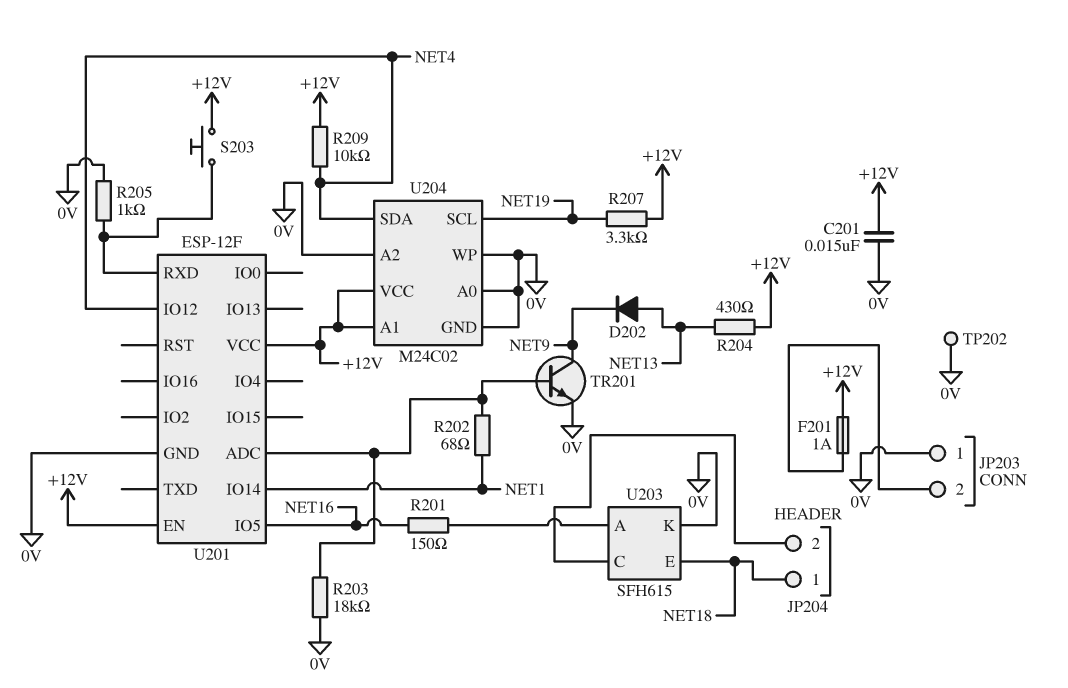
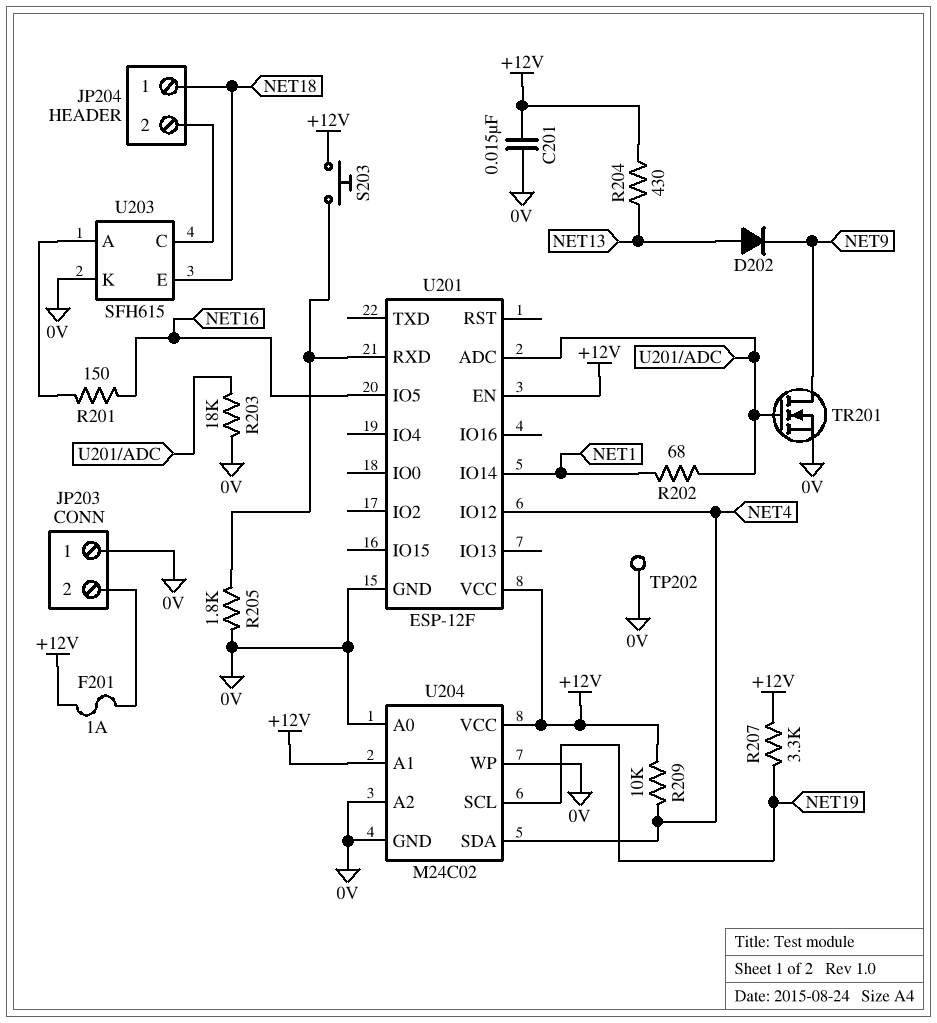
R205: 1k (0V, U201/RXD) -> 1.8k (0V, U201/RXD)
TR201: NPN (B U201/ADC, C NET9, E 0V) -> NMOS (G U201/ADC, D NET9, S 0V)

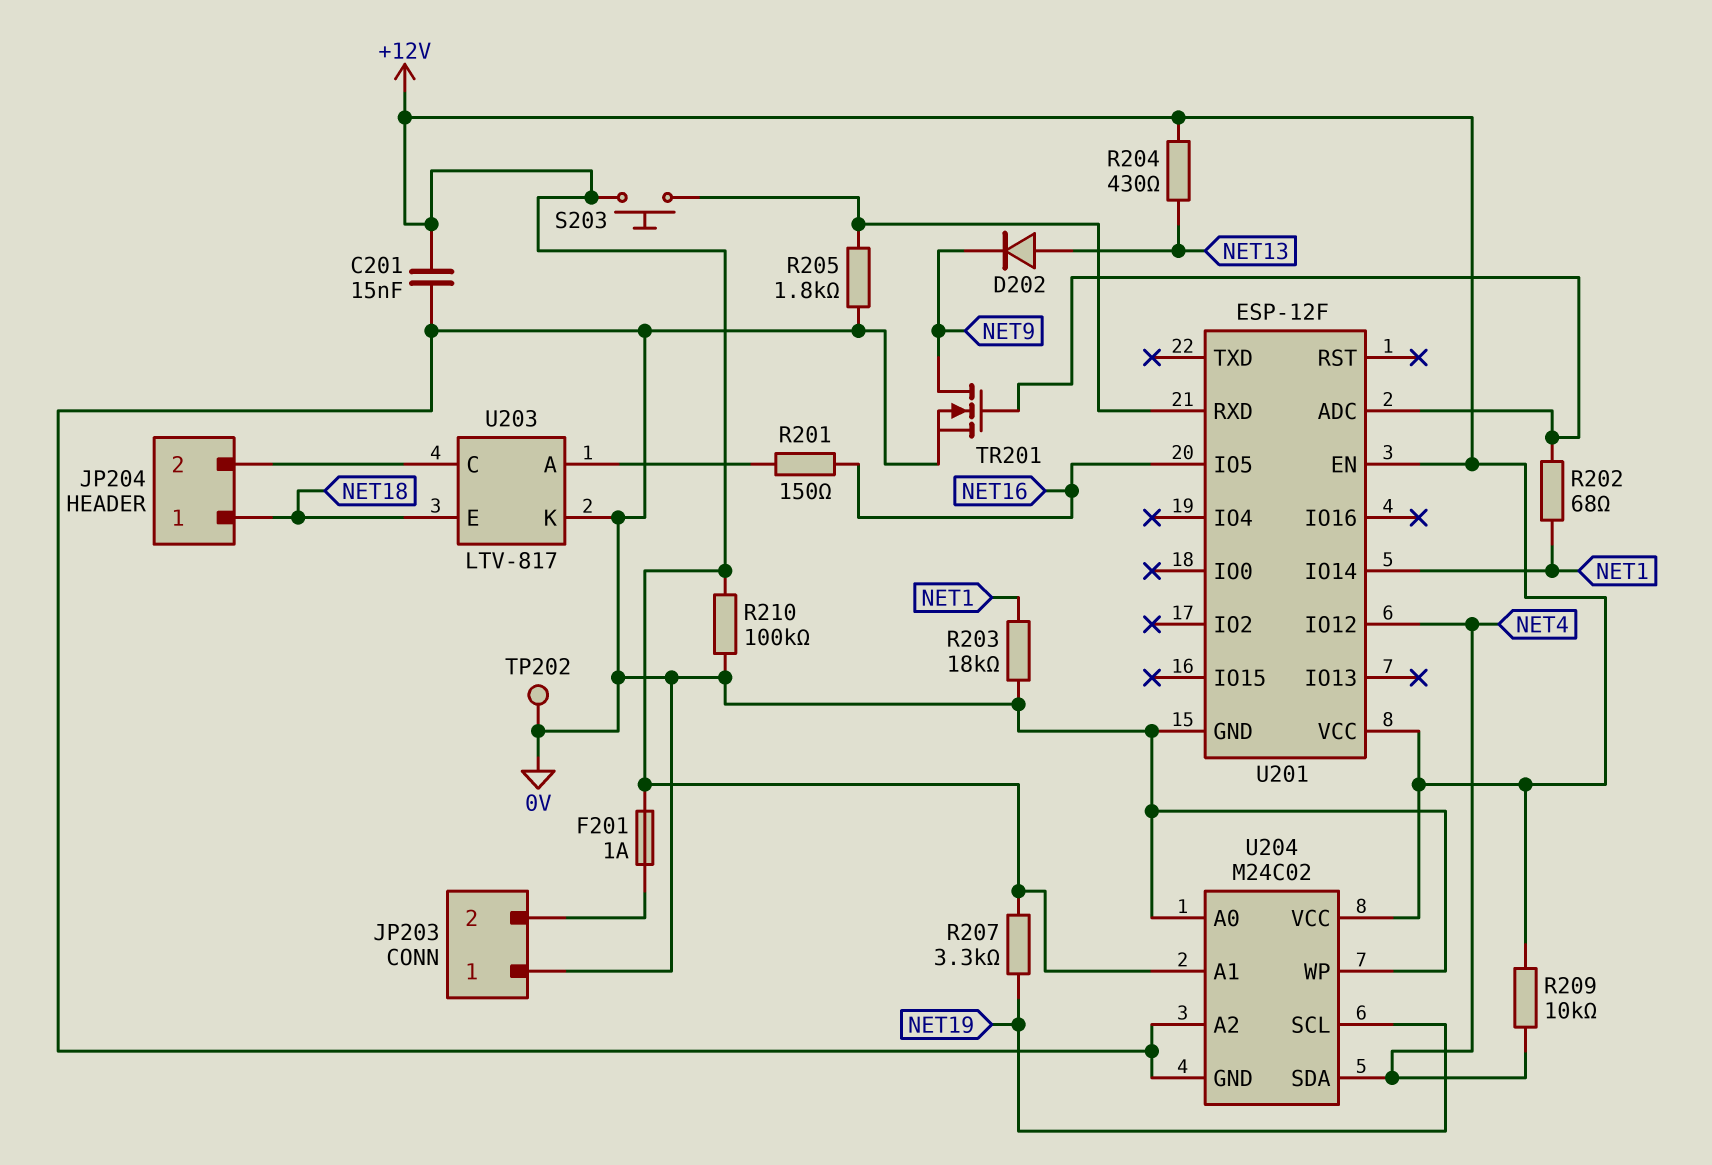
R203: 18k (0V, U201/ADC) -> 18k (0V, NET1)
R210: none -> 100k (+12V, 0V)
U203: SFH615 -> LTV-817

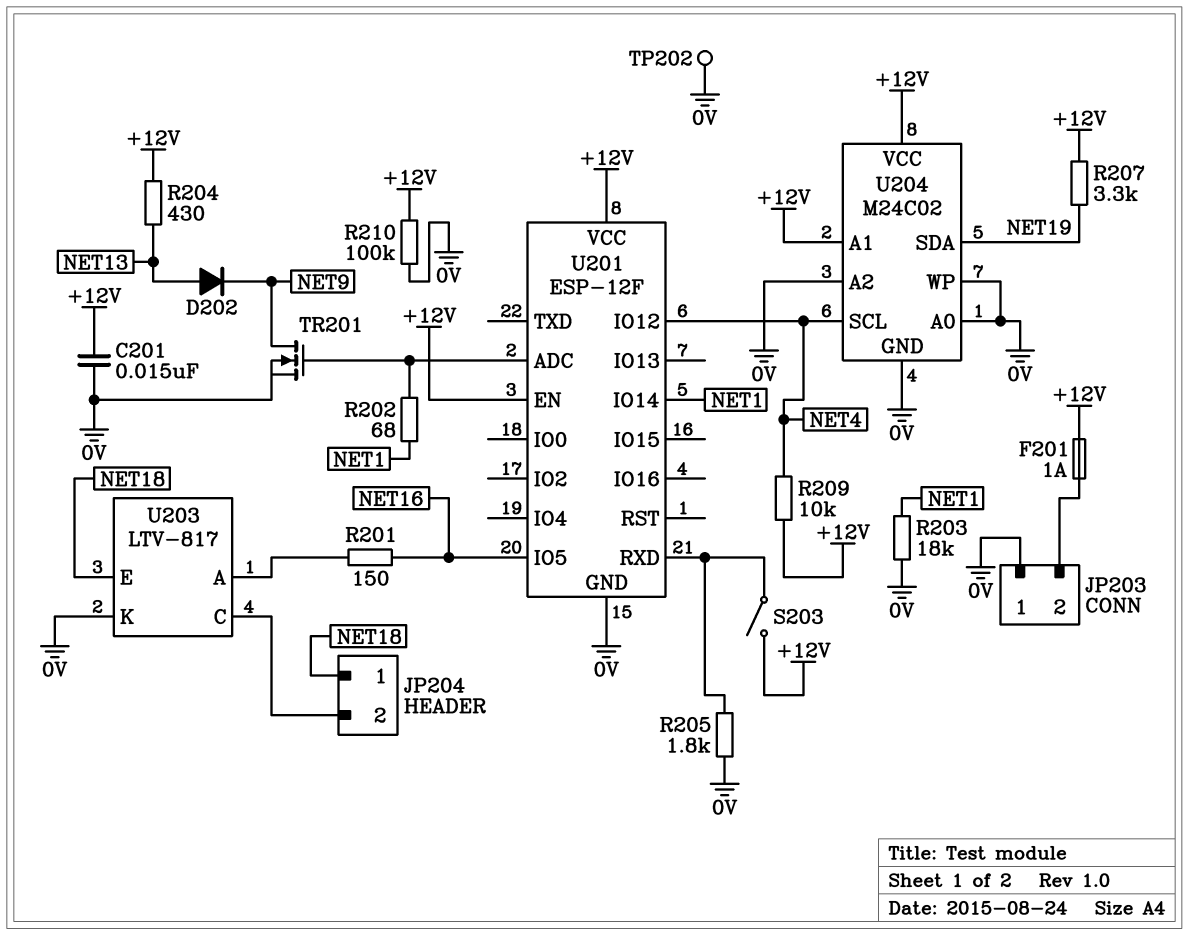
S203: button (+12V, U201/RXD) -> switch (+12V, U201/RXD)
U204 pin SCL: NET19 -> NET4
U204 pin SDA: NET4 -> NET19

